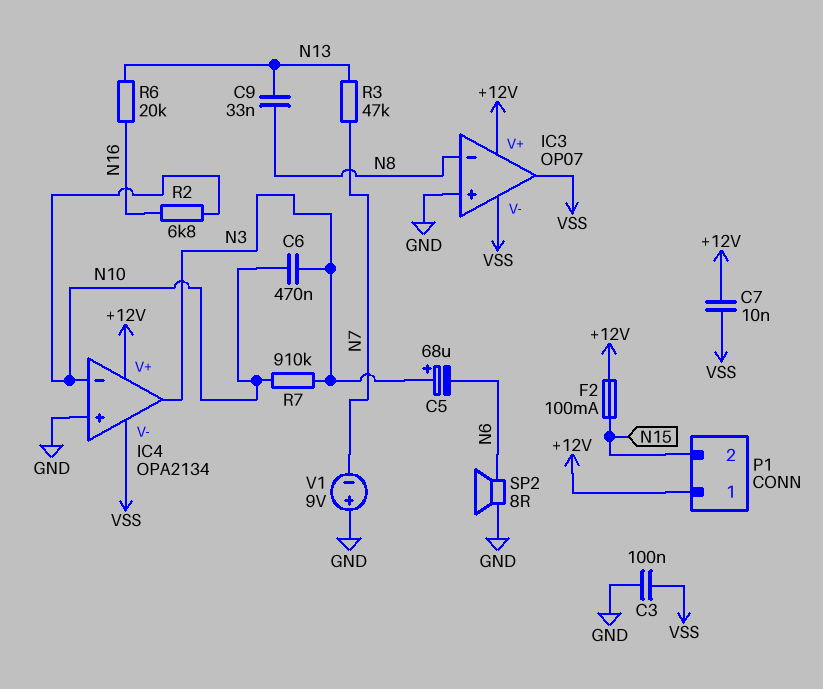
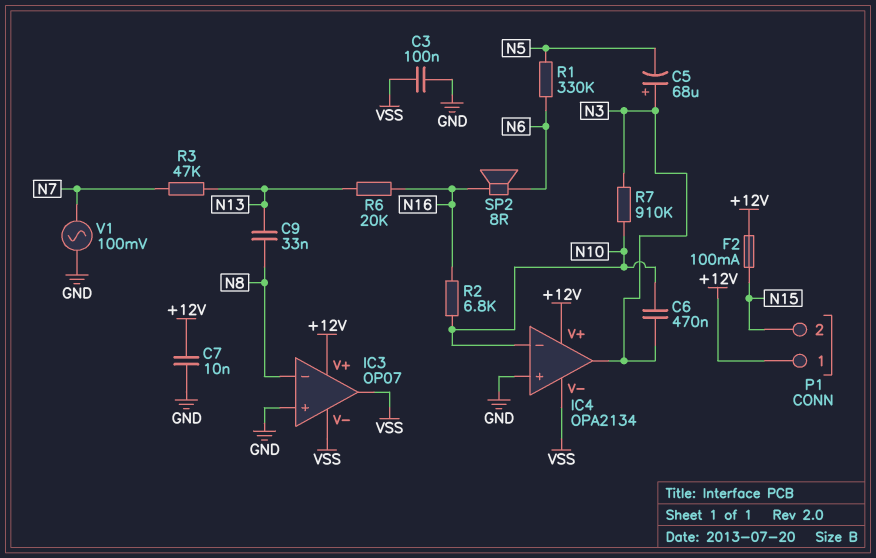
C5: 68uF (plus N3, minus N6) -> 68uF (plus N3, minus N5)
C7: 10nF (+12V, VSS) -> 10nF (+12V, GND)
R1: none -> 330k (N5, N6)
SP2: speaker 8R (GND, N6) -> speaker 8R (N6, N16)
V1: 9V (plus GND, minus N7) -> AC 100mV (GND, N7)

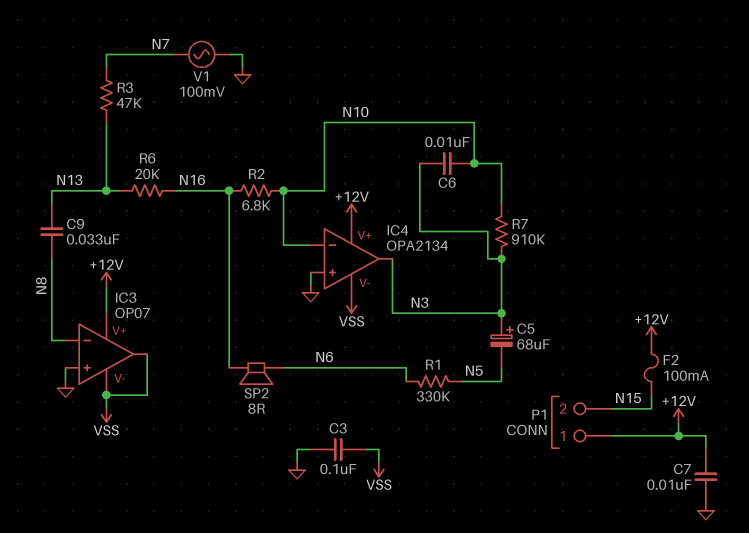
C6: 470nF (N3, N10) -> 10nF (N3, N10)

